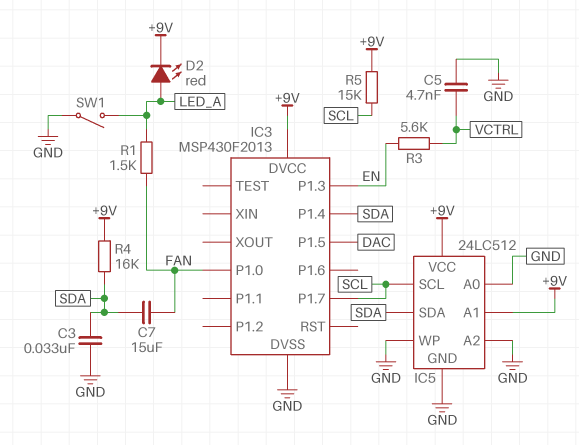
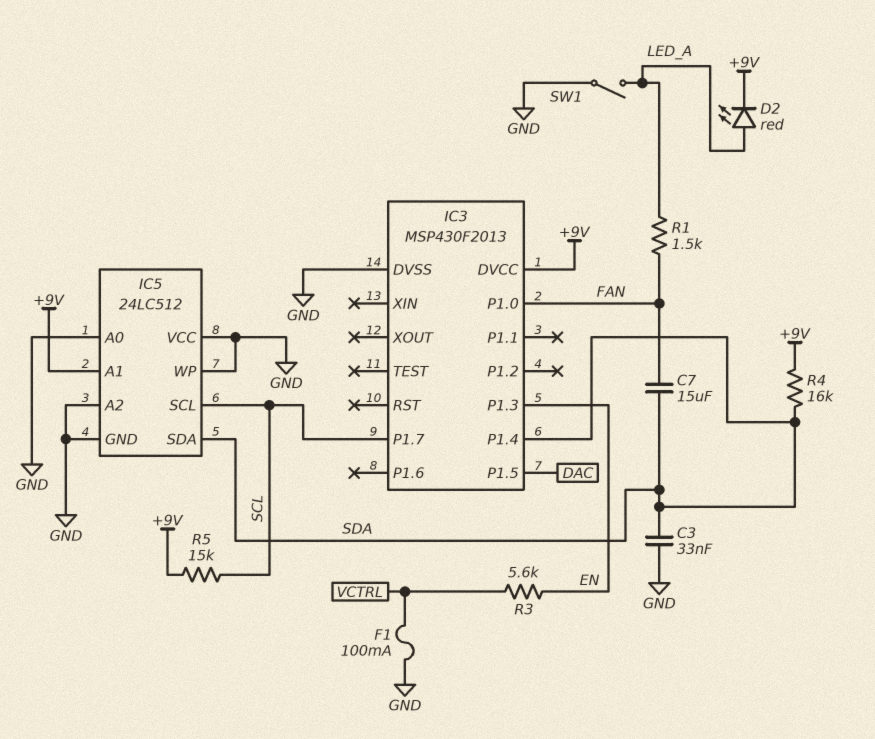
C5: 4.7nF (GND, VCTRL) -> none
F1: none -> 100mA (GND, VCTRL)
IC5 pin VCC: +9V -> GND

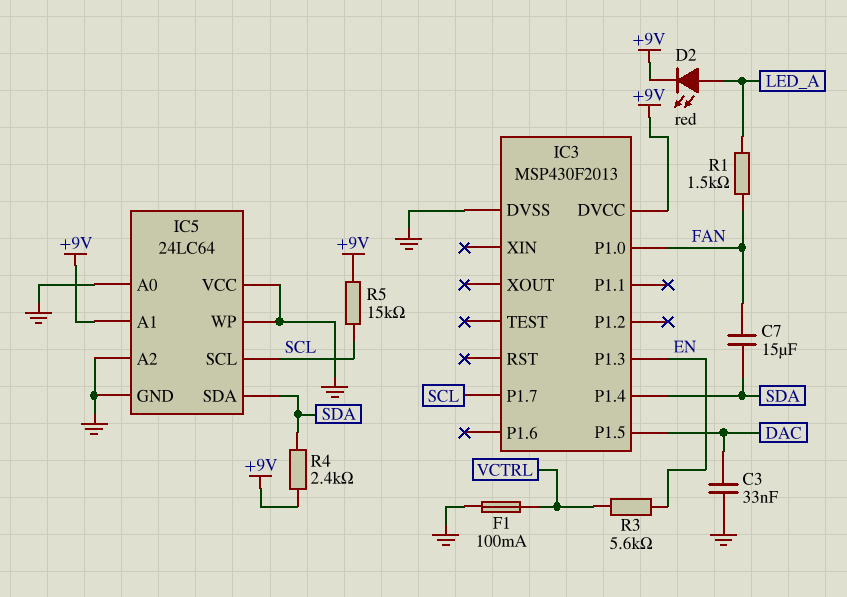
C3: 33nF (GND, SDA) -> 33nF (DAC, GND)
IC5: 24LC512 -> 24LC64
R4: 16k (+9V, SDA) -> 2.4k (+9V, SDA)
SW1: switch (GND, LED_A) -> none

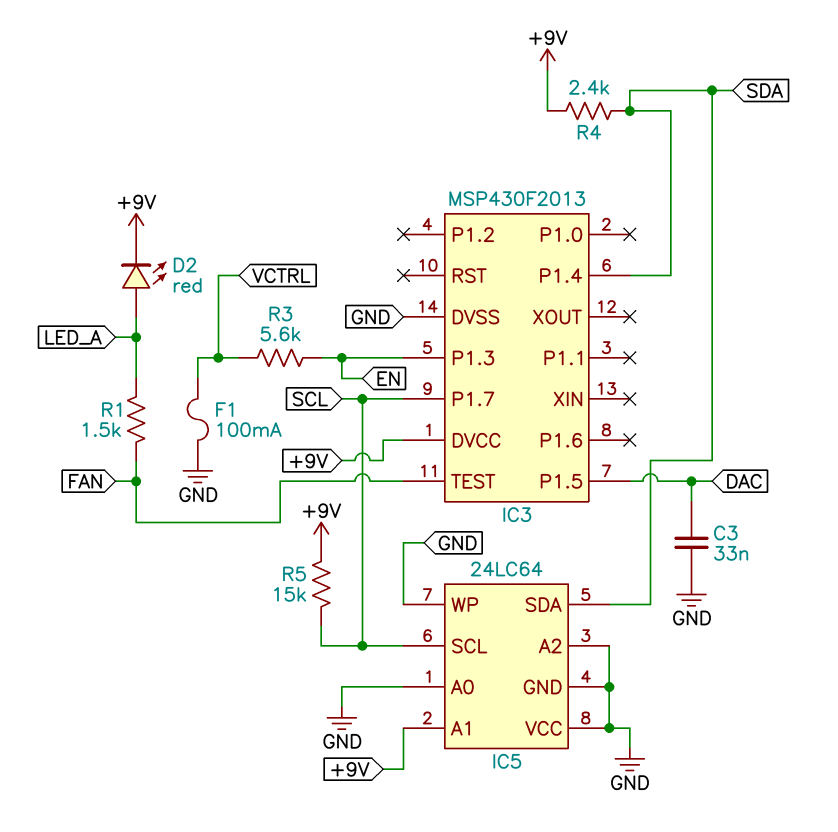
C7: 15uF (FAN, SDA) -> none
IC3 pin P1.0: FAN -> none
IC3 pin TEST: none -> FAN

